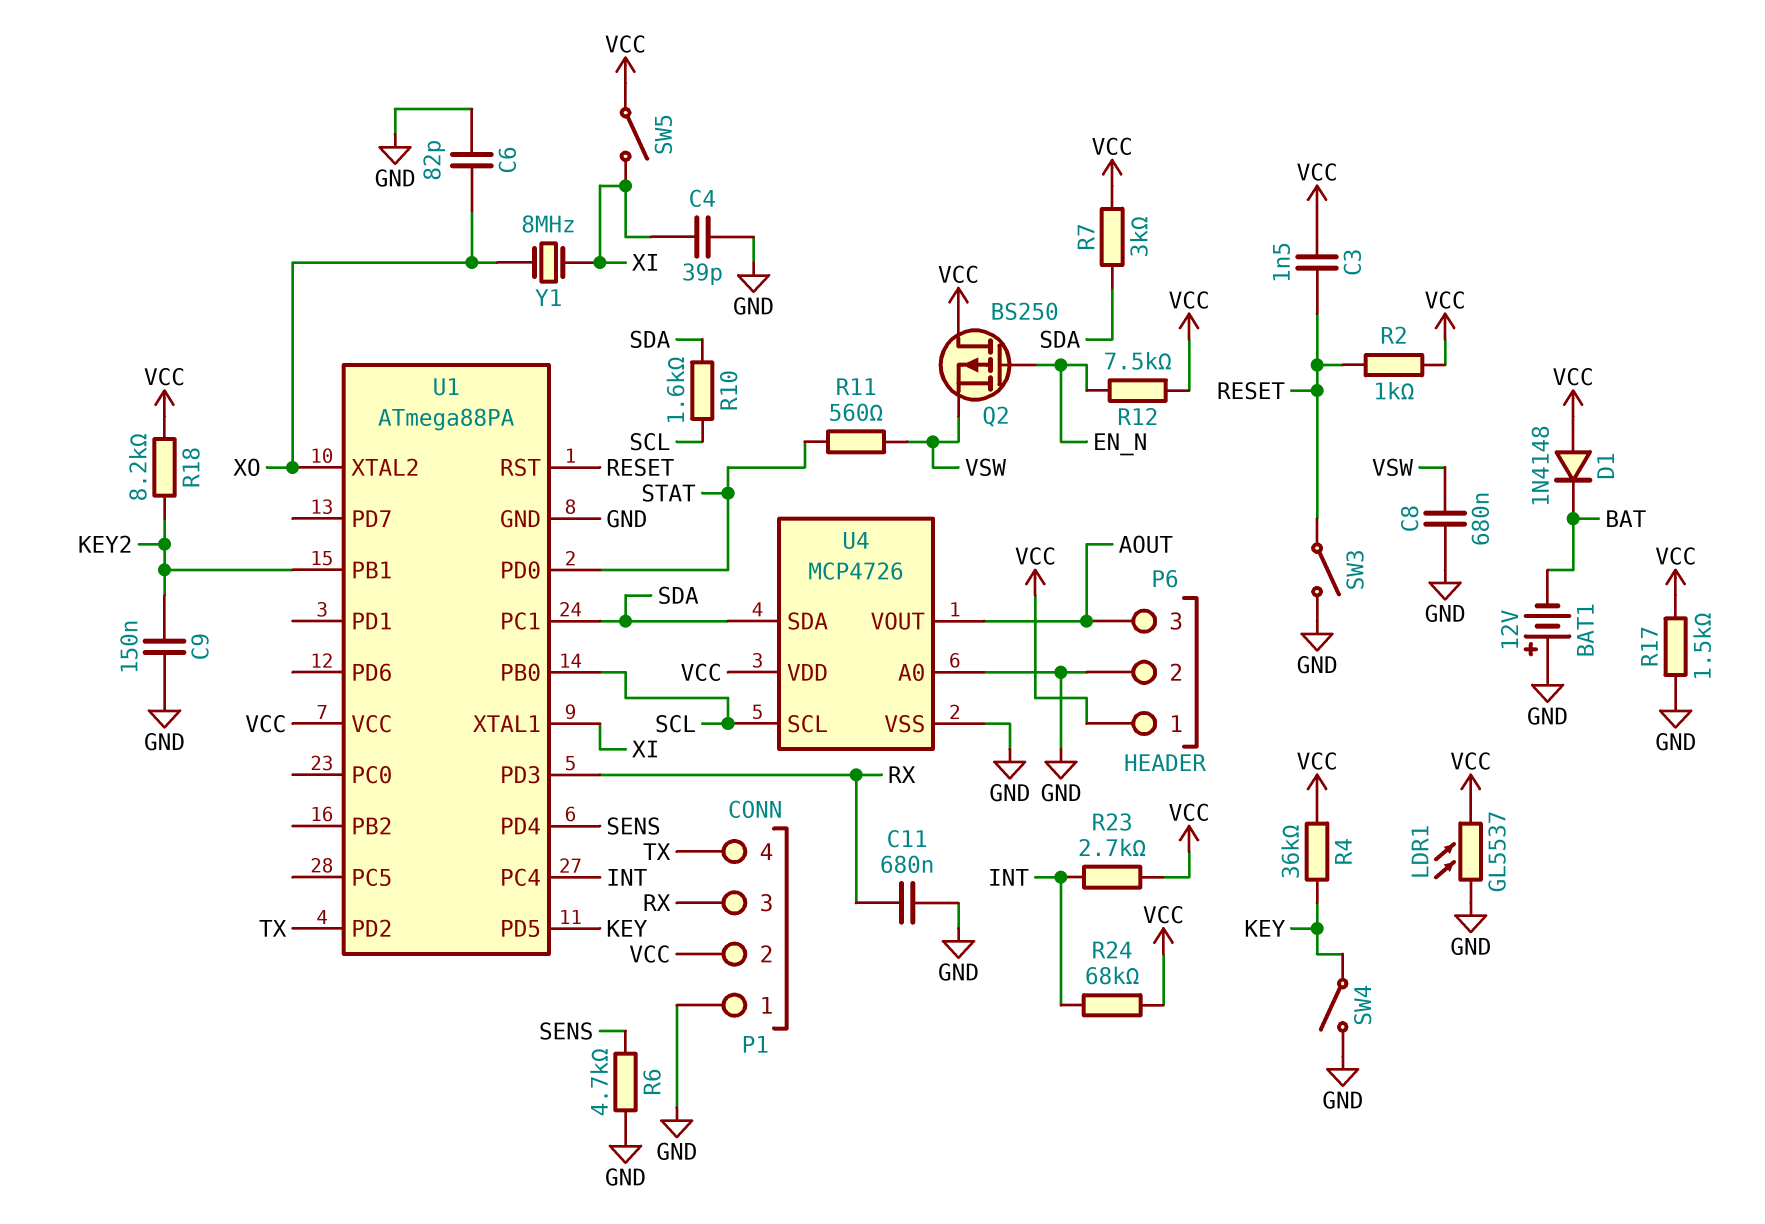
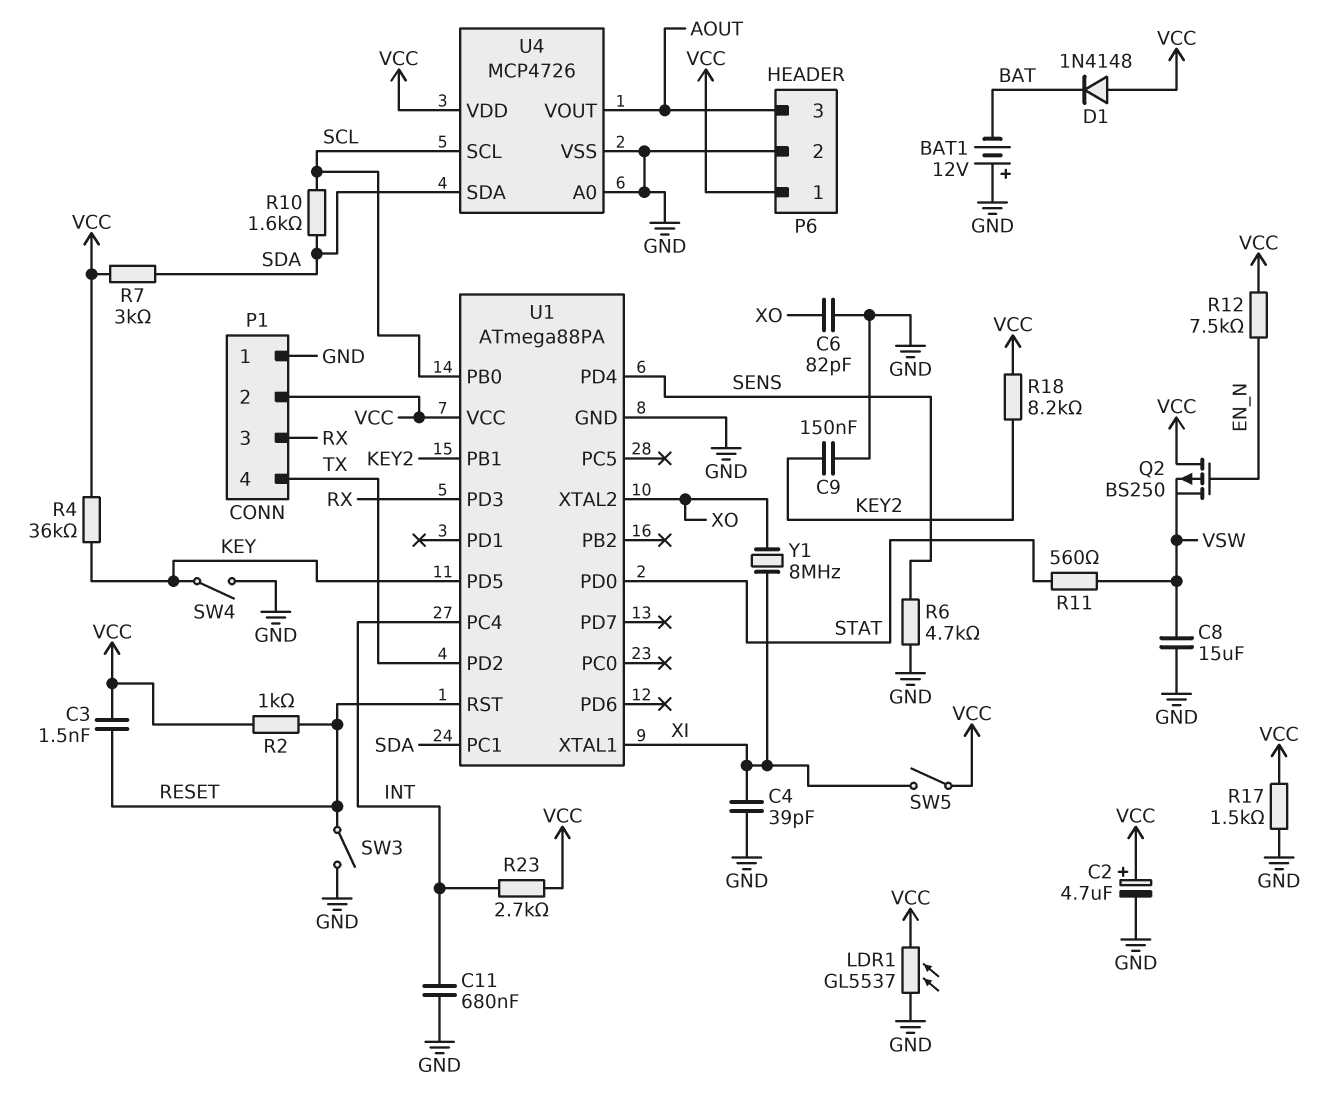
C2: none -> 4.7uF (plus VCC, minus GND)
C8: 680nF (GND, VSW) -> 15uF (GND, VSW)
C11: 680nF (GND, RX) -> 680nF (GND, INT)
R24: 68k (INT, VCC) -> none

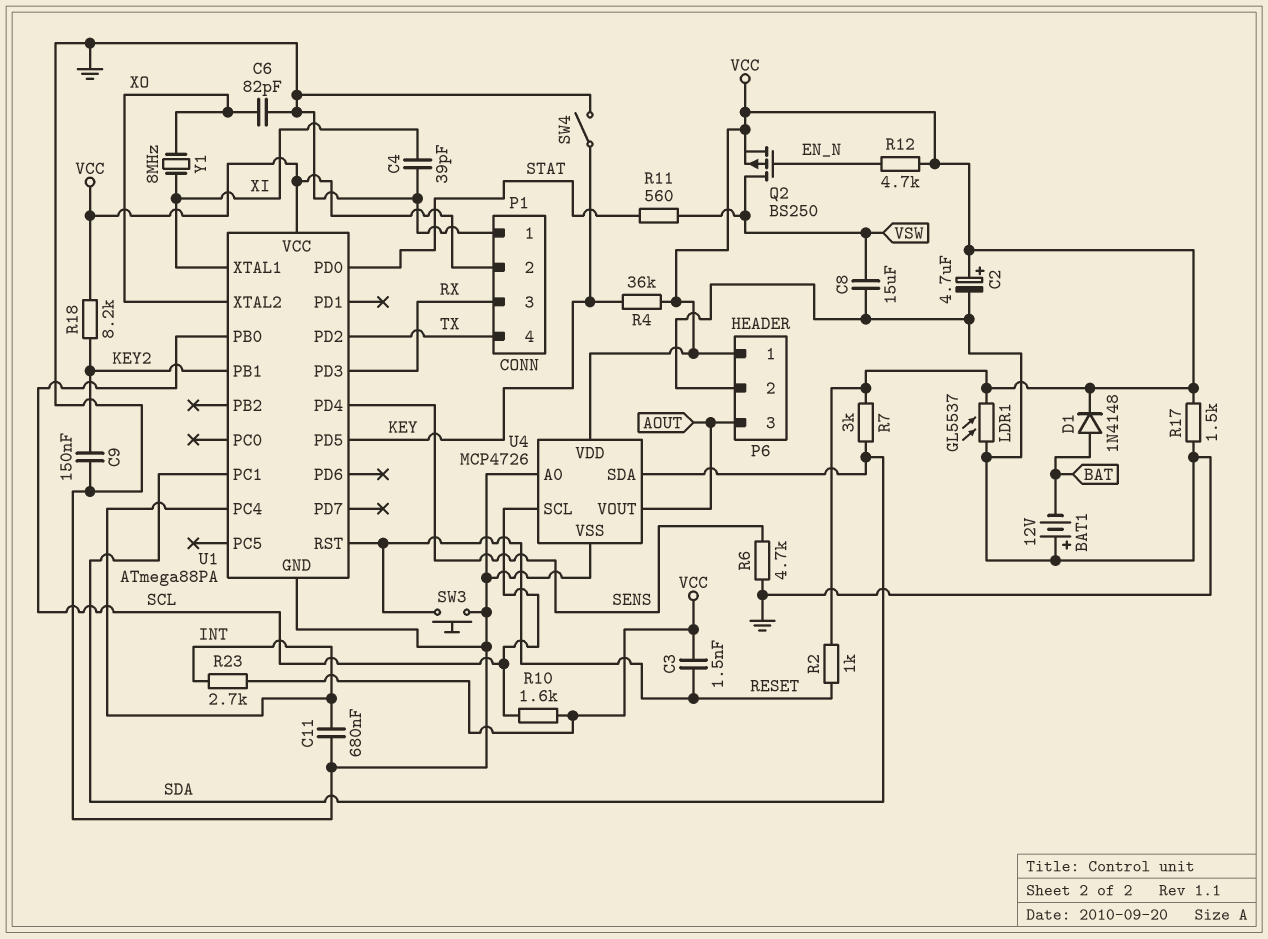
D1: diode 1N4148 (A VCC, K BAT) -> diode 1N4148 (A BAT, K VCC)
Q2: PMOS BS250 (G EN_N, D VCC, S VSW) -> PMOS BS250 (G EN_N, D VSW, S VCC)
R10: 1.6k (SCL, SDA) -> 1.6k (SCL, VCC)
R12: 7.5k (EN_N, VCC) -> 4.7k (EN_N, VCC)
SW3: switch (GND, RESET) -> button (GND, RESET)
SW5: switch (VCC, XI) -> none

